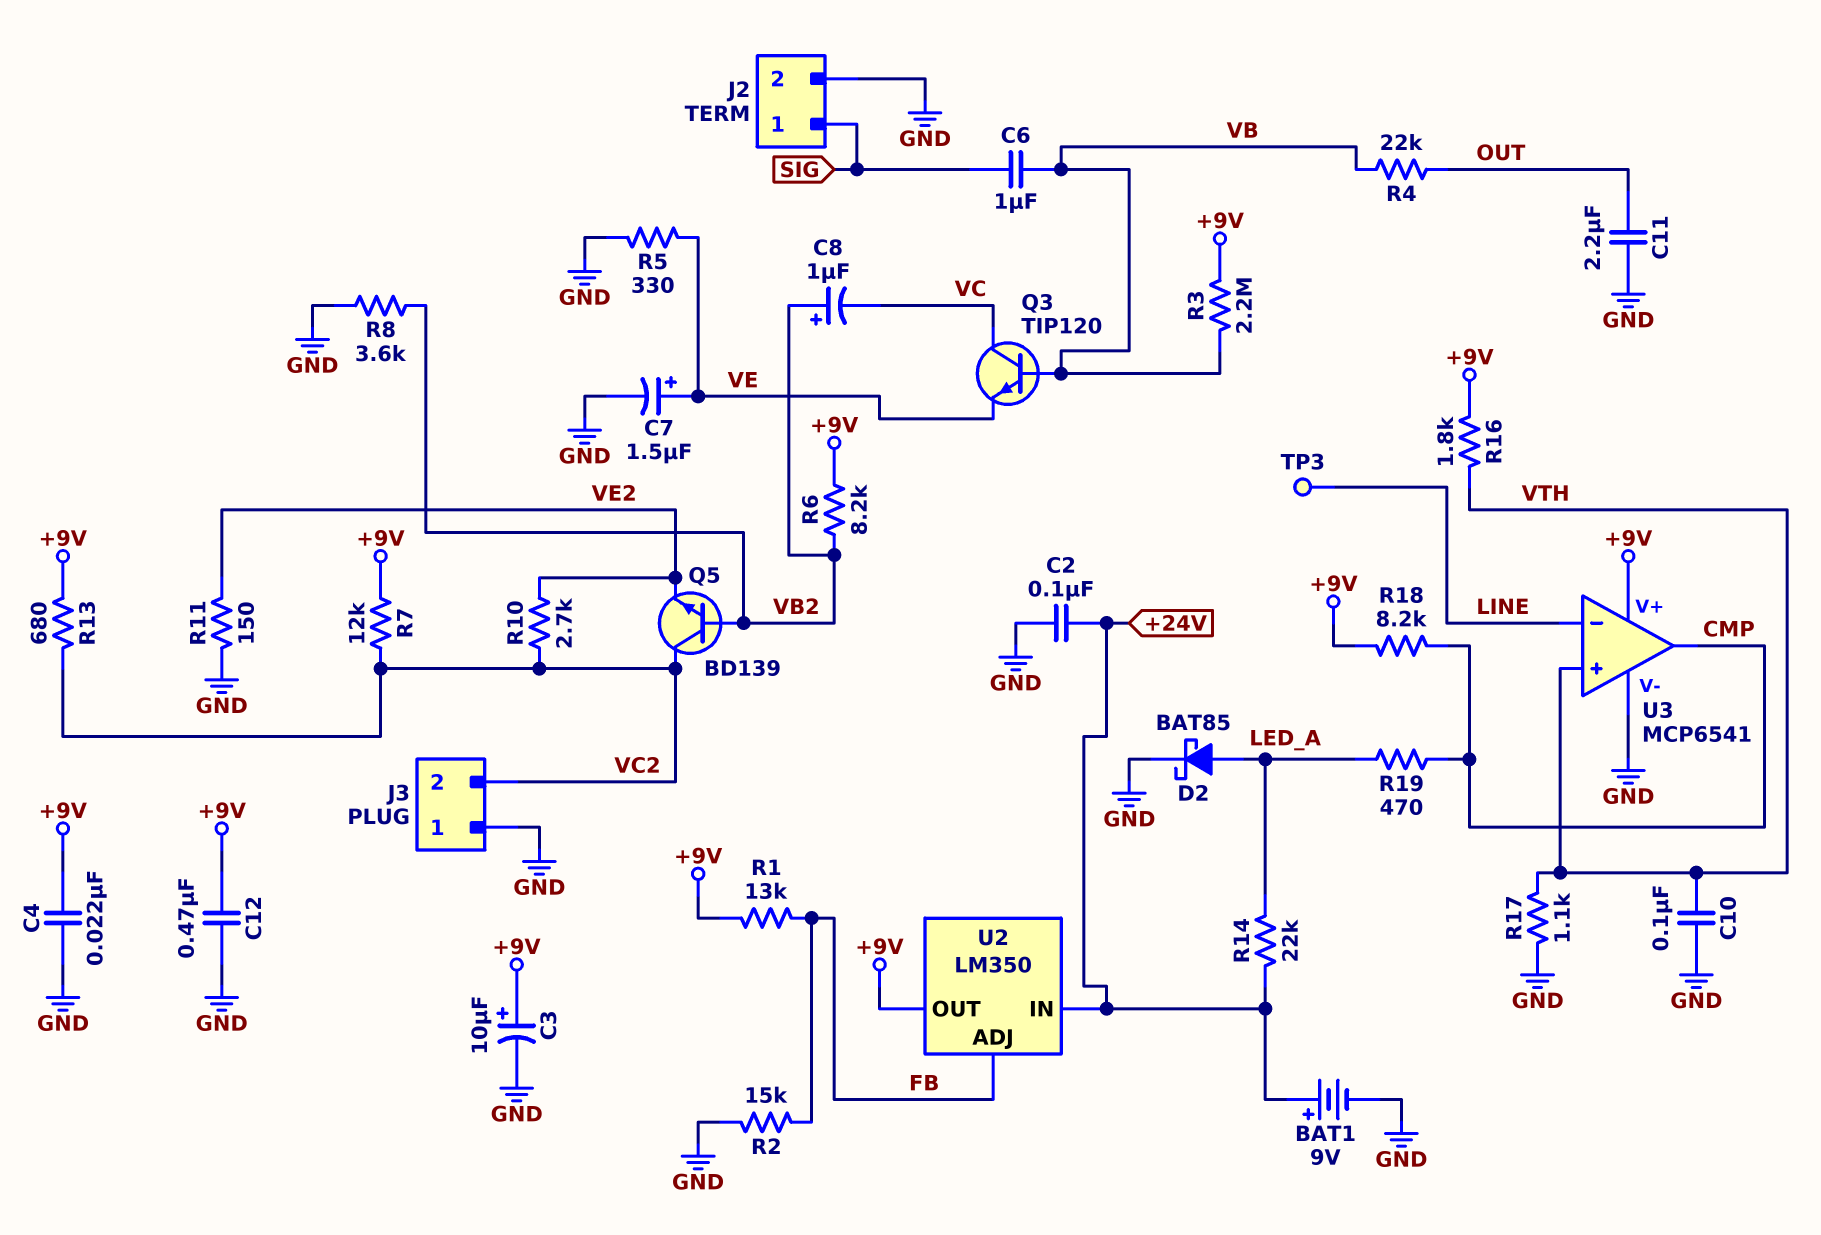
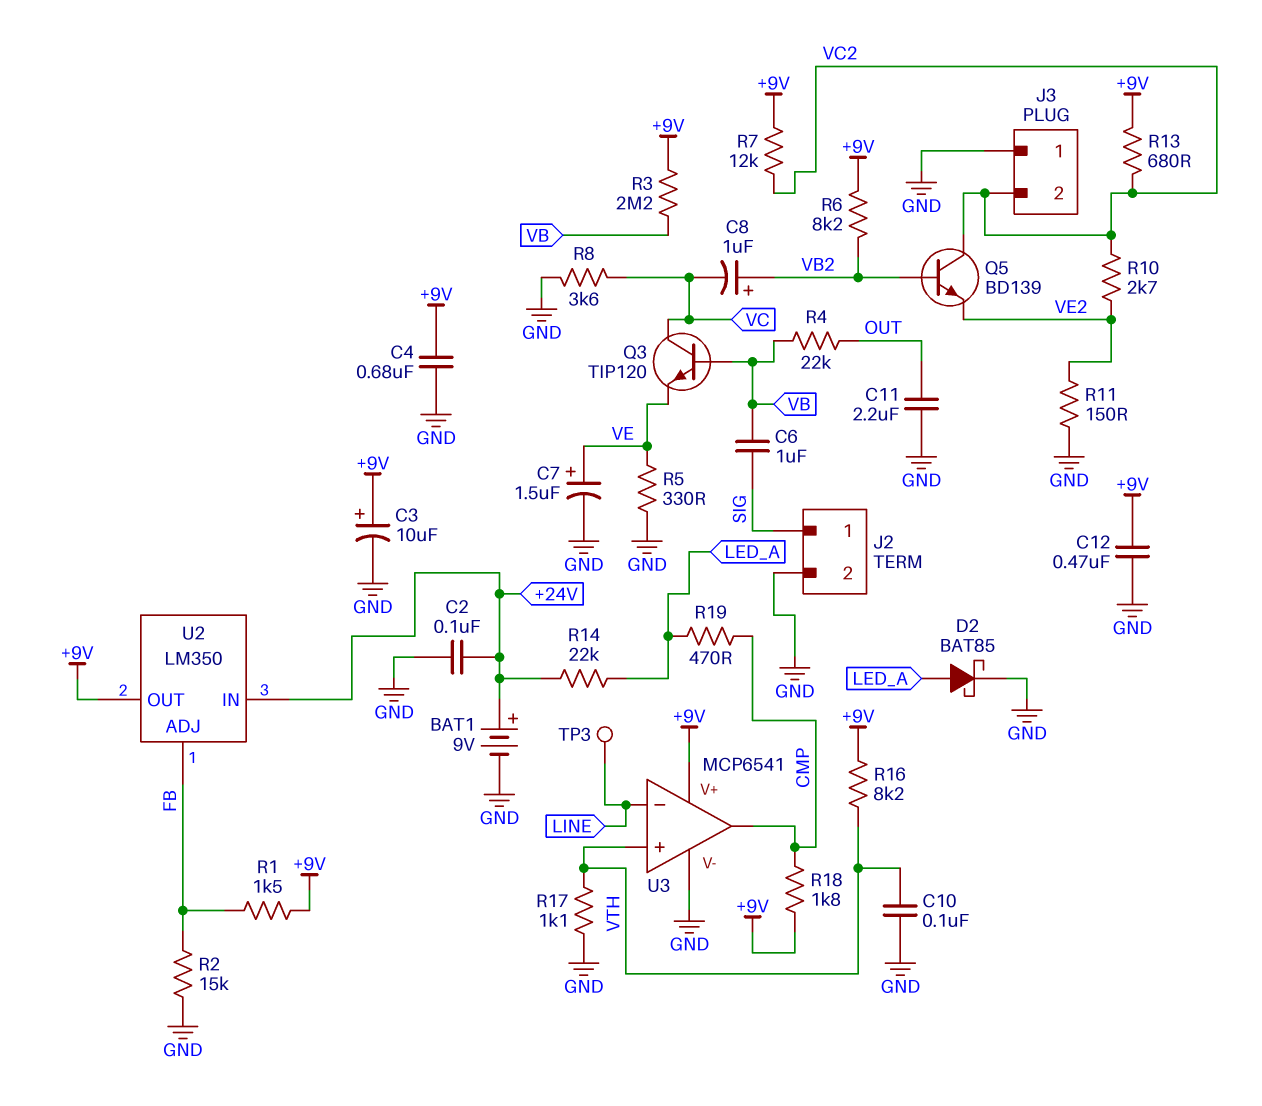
C4: 22nF (+9V, GND) -> 680nF (+9V, GND)
R1: 13k (+9V, FB) -> 1.5k (+9V, FB)
R8: 3.6k (GND, VB2) -> 3.6k (GND, VC)
R16: 1.8k (+9V, VTH) -> 8.2k (+9V, VTH)
R18: 8.2k (+9V, CMP) -> 1.8k (+9V, CMP)

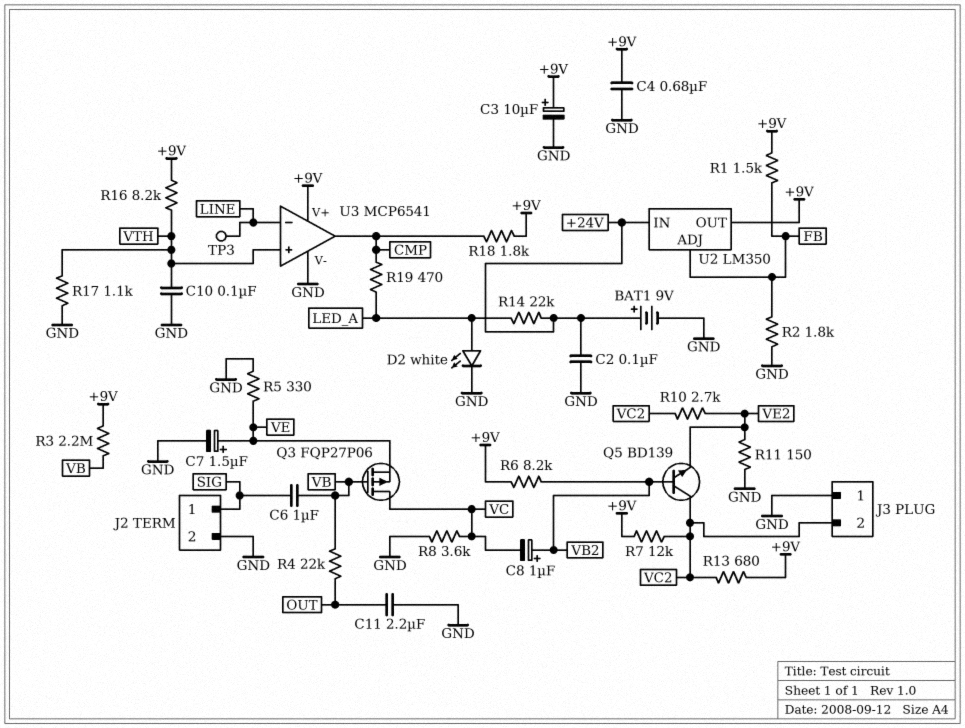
C12: 470nF (+9V, GND) -> none
D2: schottky BAT85 (A LED_A, K GND) -> LED white (A LED_A, K GND)
Q3: NPN TIP120 (B VB, C VC, E VE) -> PMOS FQP27P06 (G VB, D VC, S VE)
R2: 15k (FB, GND) -> 1.8k (FB, GND)

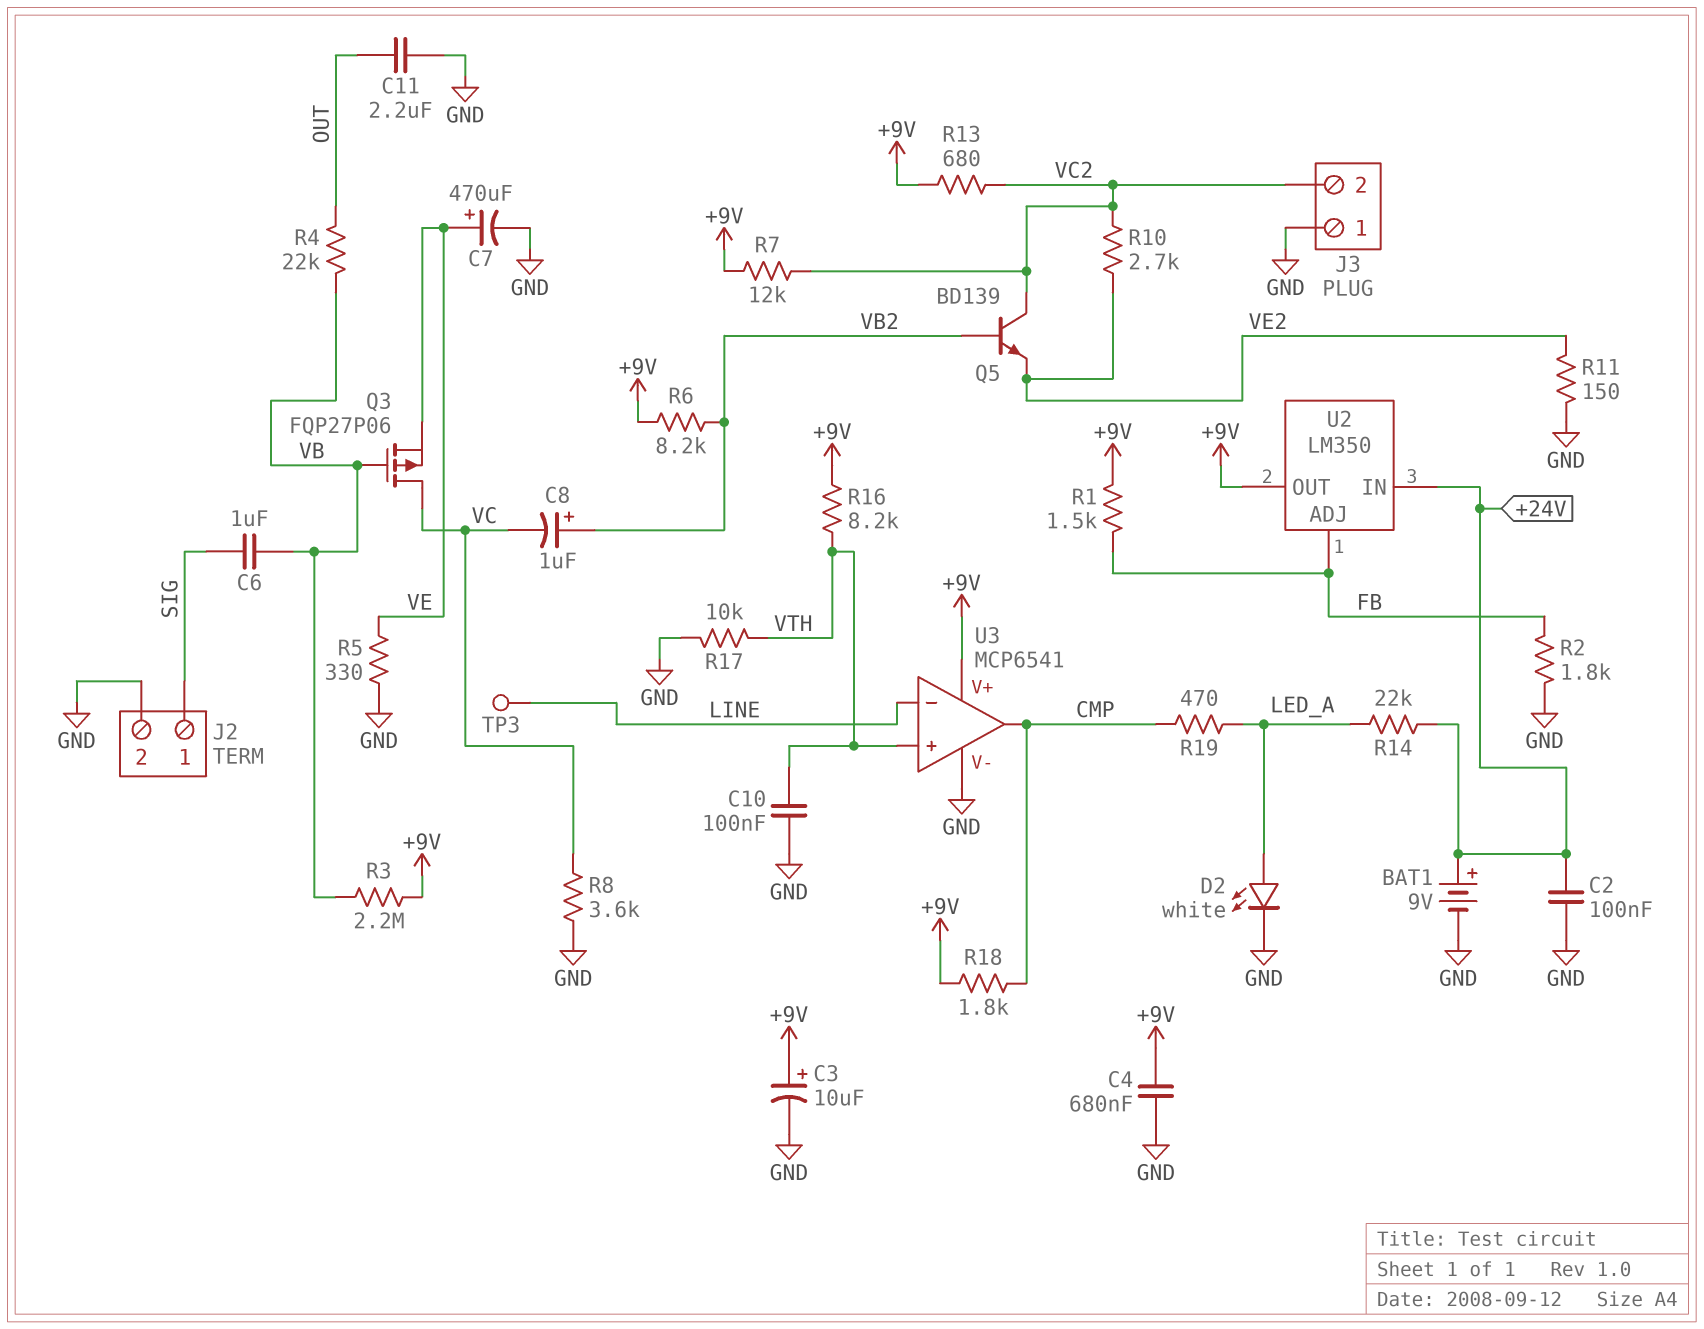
C7: 1.5uF (plus VE, minus GND) -> 470uF (plus VE, minus GND)
R17: 1.1k (GND, VTH) -> 10k (GND, VTH)

